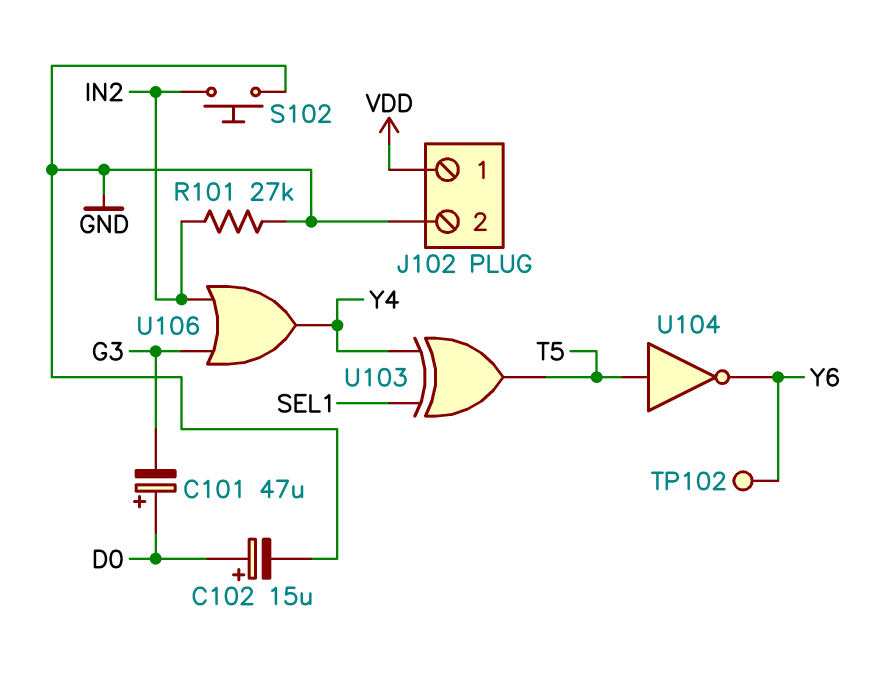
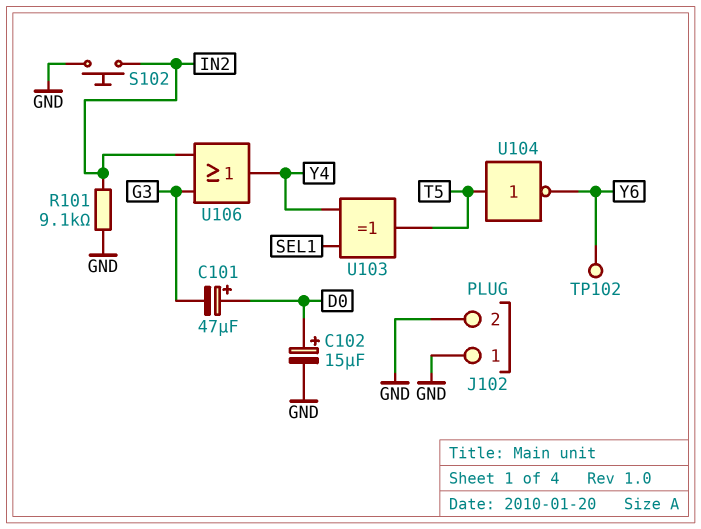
J102 pin 1: VDD -> GND
R101: 27k (GND, IN2) -> 9.1k (GND, IN2)

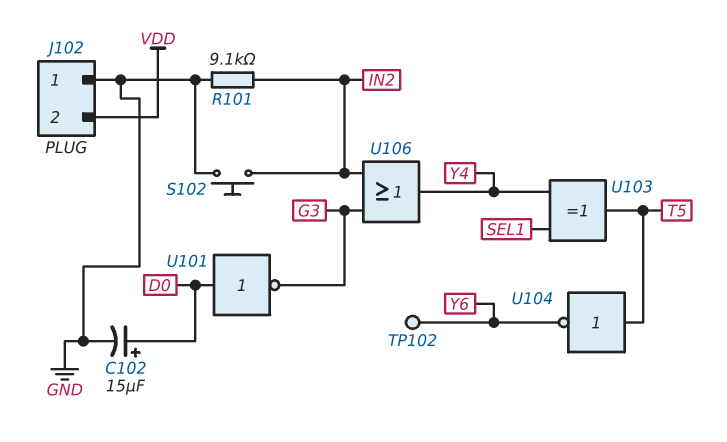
C101: 47uF (plus D0, minus G3) -> none
J102 pin 2: GND -> VDD
U101: none -> NOT (in D0, out G3)

